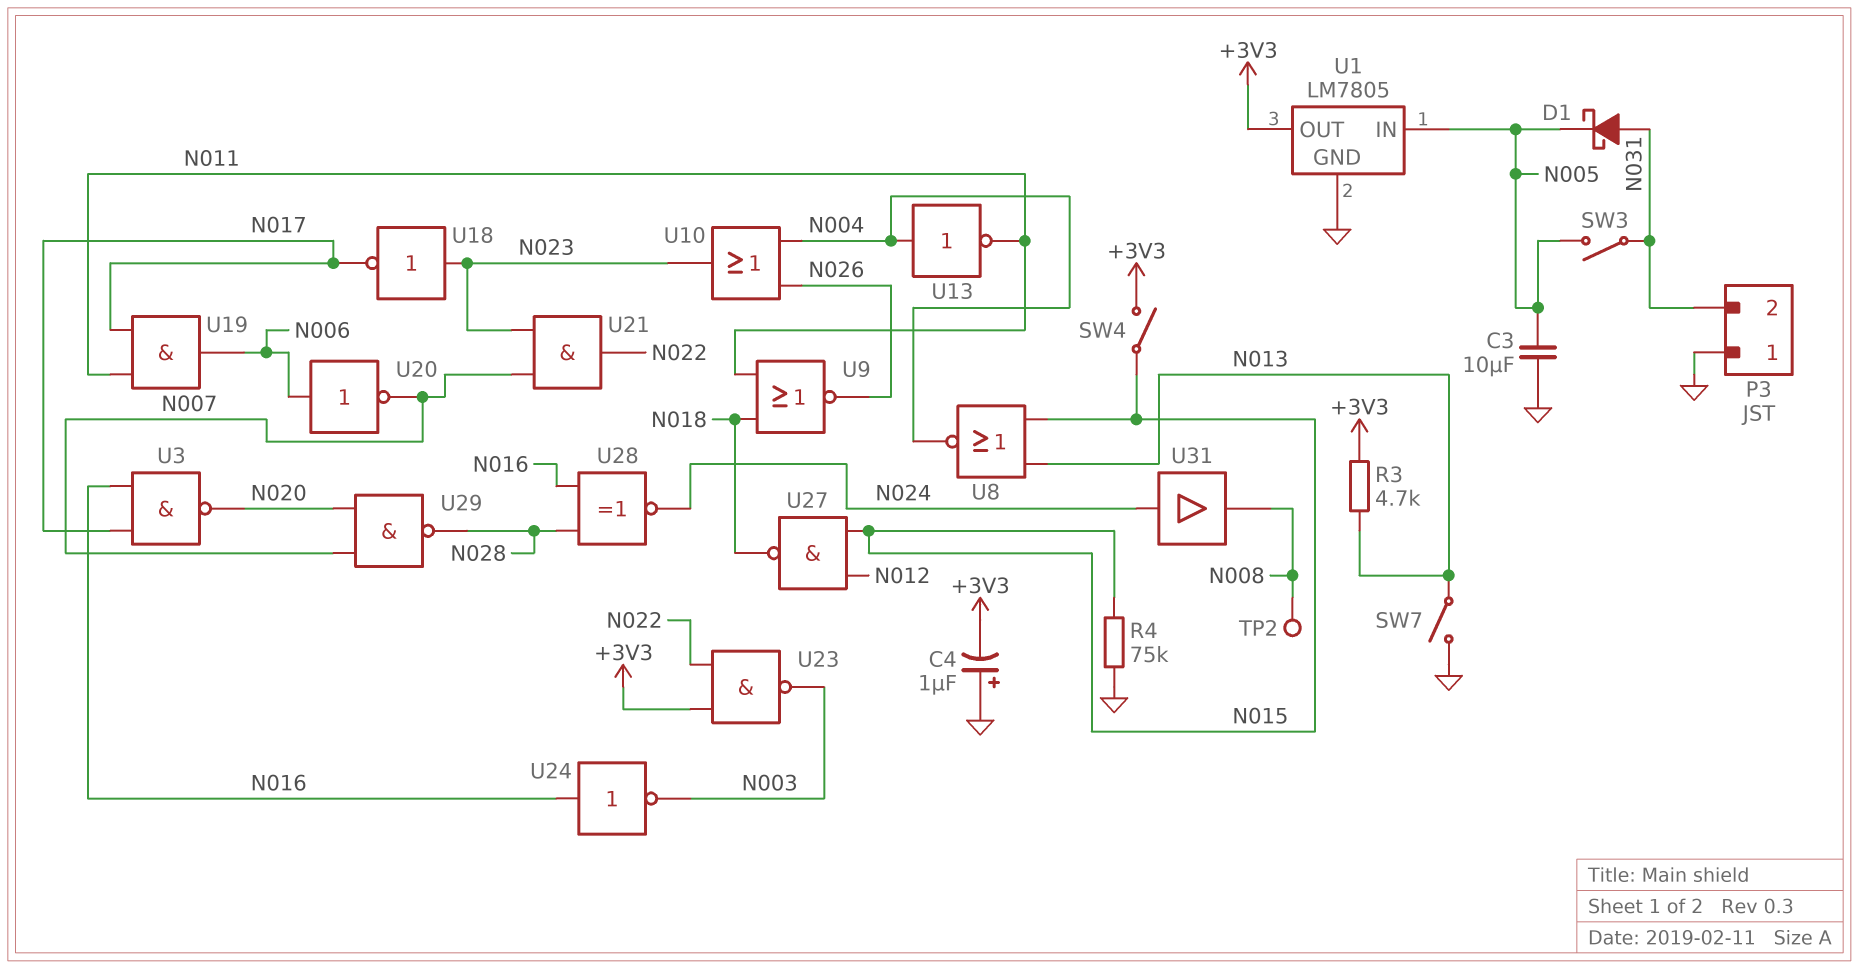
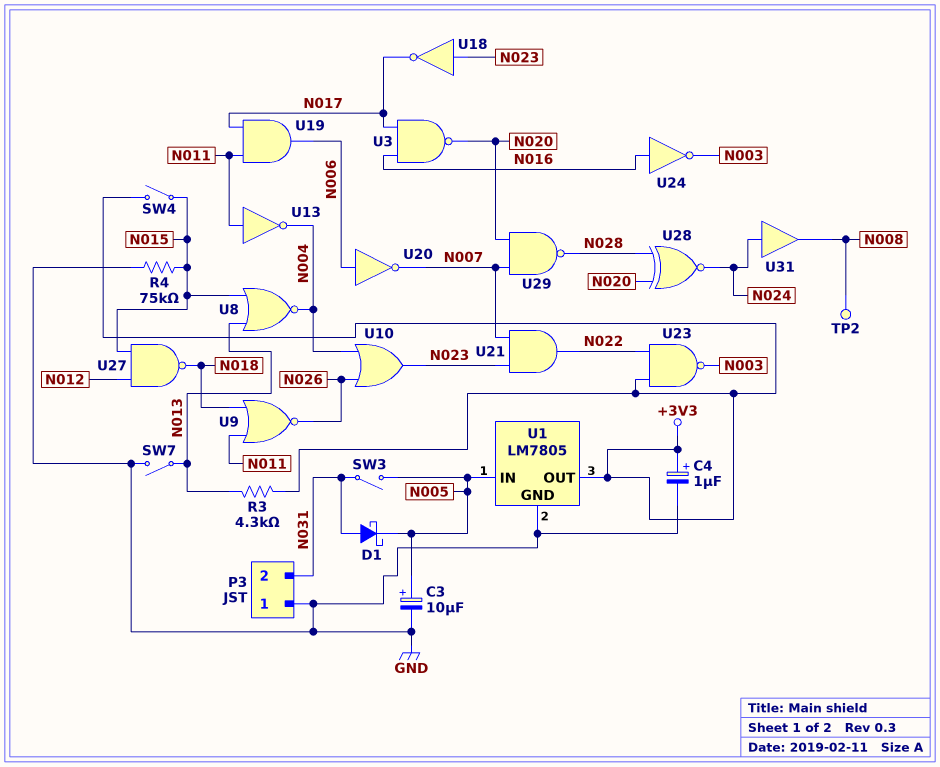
C3: 10uF (GND, N005) -> 10uF (plus N005, minus GND)
C4: 1uF (plus GND, minus +3V3) -> 1uF (plus +3V3, minus GND)
R3: 4.7k (+3V3, N013) -> 4.3k (+3V3, N013)
U13: NOT (in N004, out N011) -> NOT (in N011, out N004)
U28: XNOR (in N016, in N028, out N024) -> XNOR (in N020, in N028, out N024)

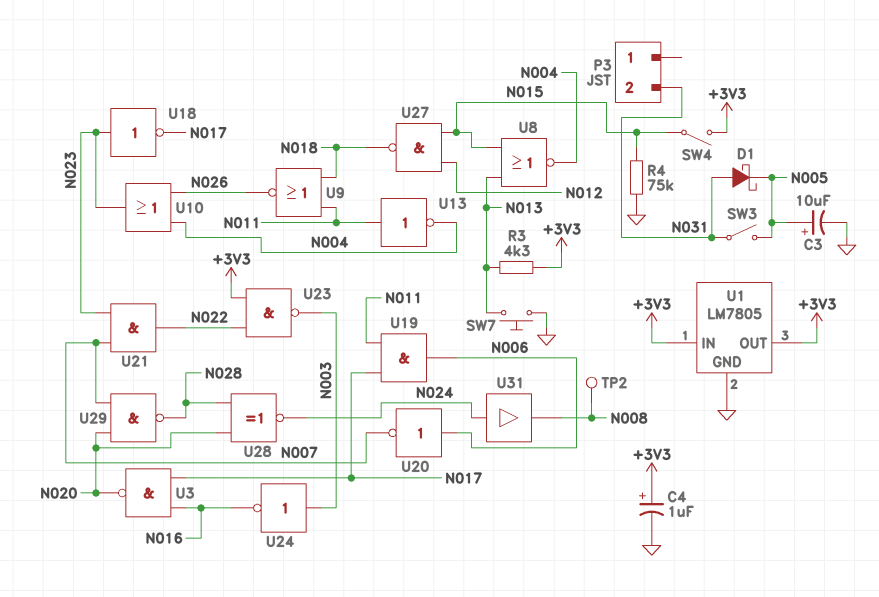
P3 pin 1: GND -> none
SW7: switch (GND, N013) -> button (GND, N013)
U1 pin IN: N005 -> +3V3
U24: NOT (in N016, out N003) -> NOT (in N003, out N016)

